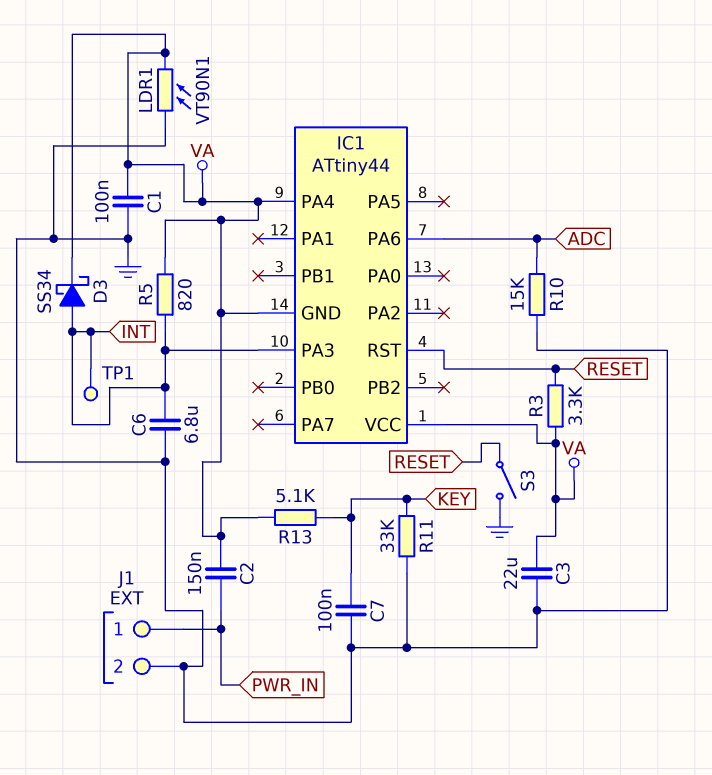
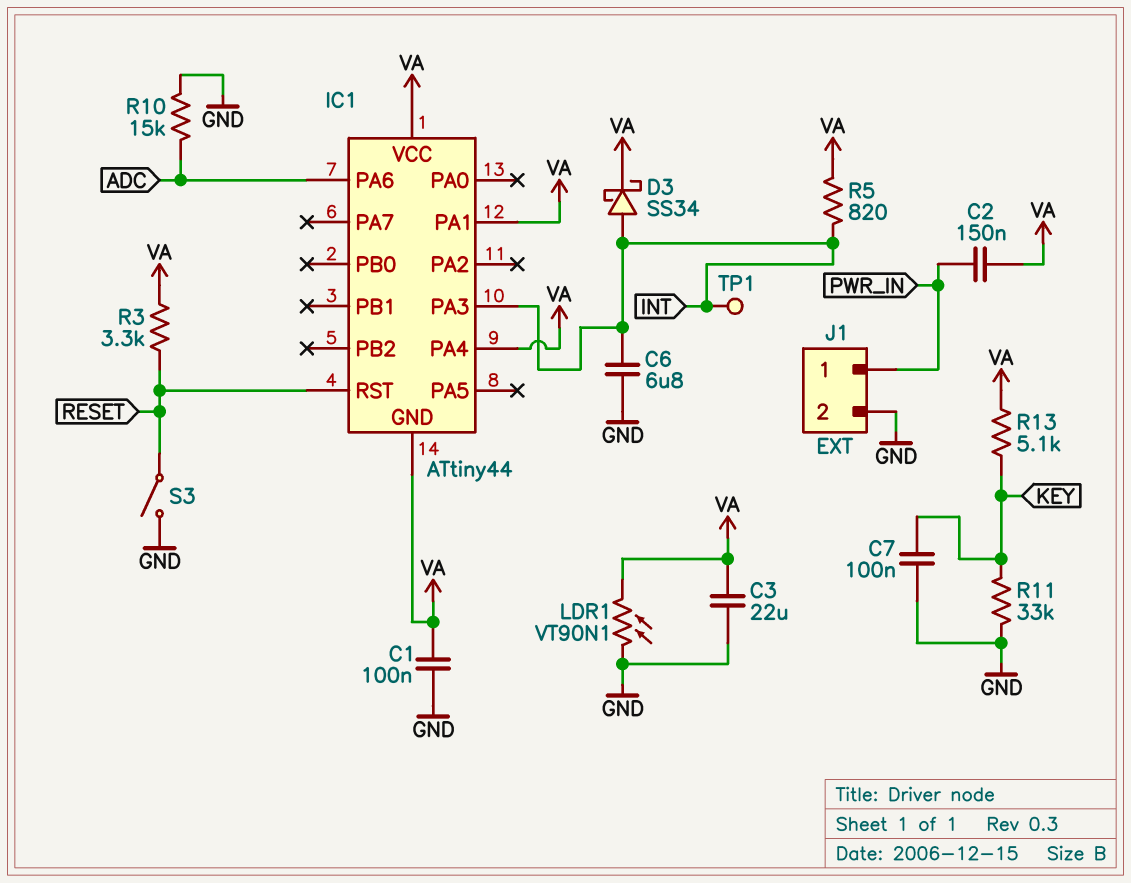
IC1 pin PA1: none -> VA

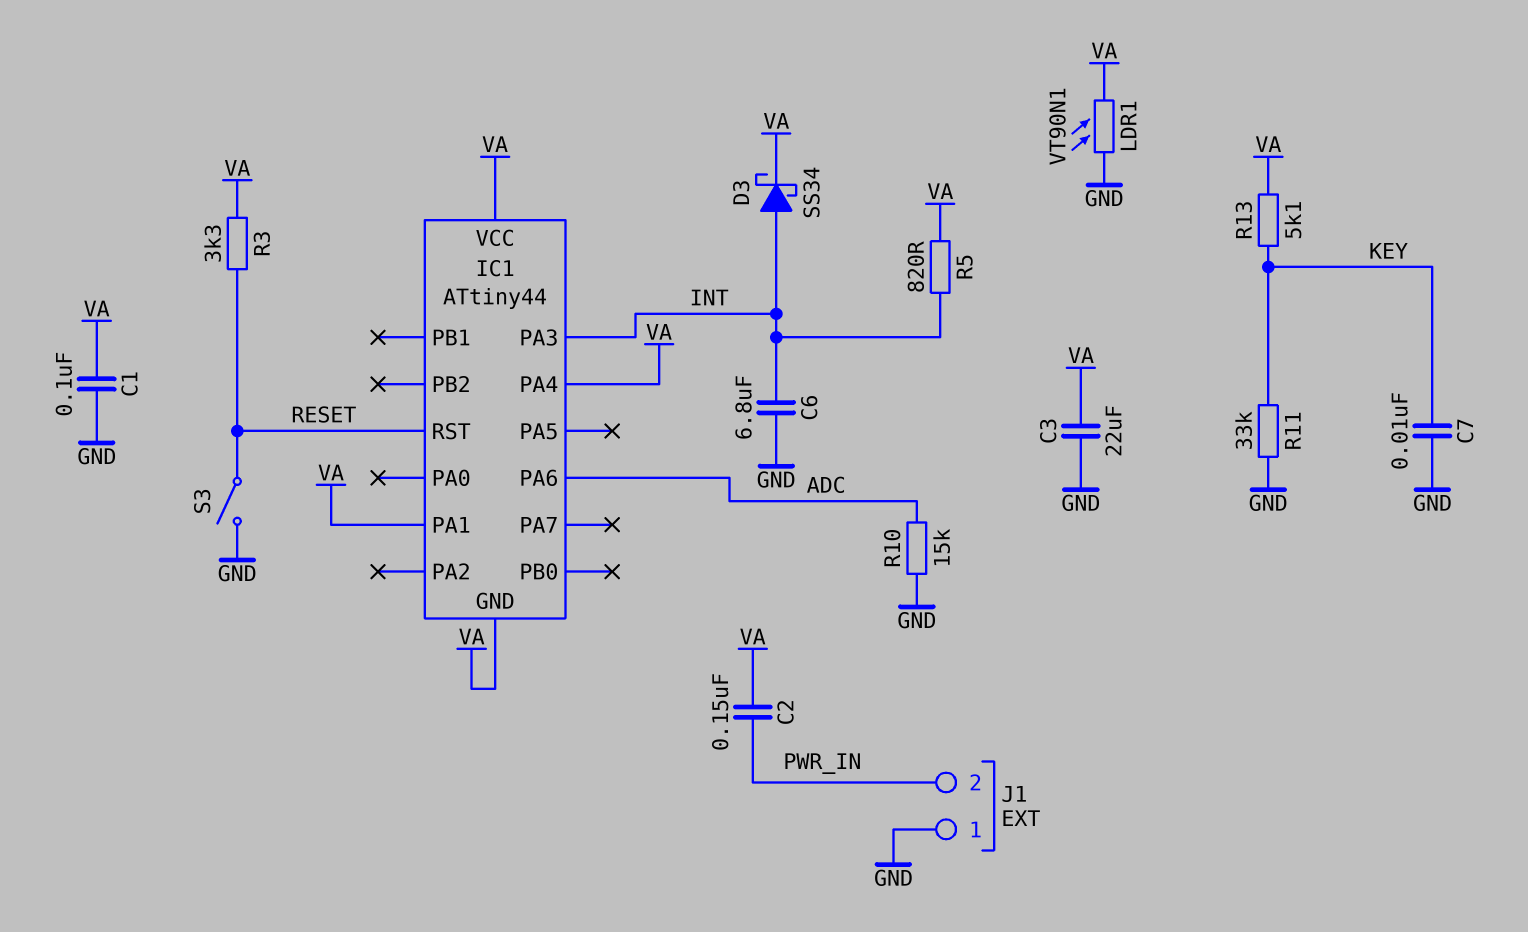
C7: 100nF (GND, KEY) -> 10nF (GND, KEY)
J1 pin 1: PWR_IN -> GND
J1 pin 2: GND -> PWR_IN
TP1: test point (INT) -> none

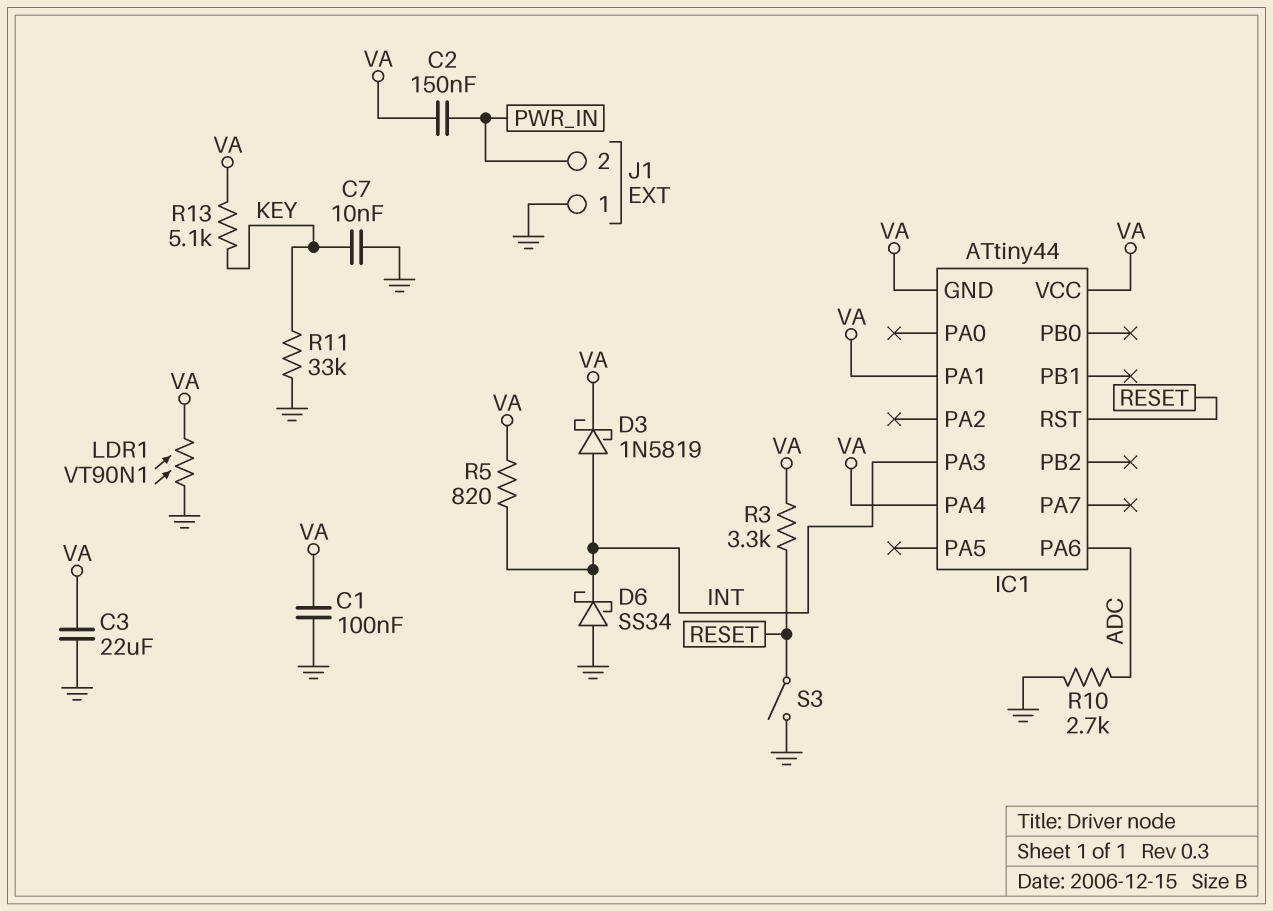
C6: 6.8uF (GND, INT) -> none
D3: schottky SS34 (A INT, K VA) -> schottky 1N5819 (A INT, K VA)
D6: none -> schottky SS34 (A GND, K INT)
R10: 15k (ADC, GND) -> 2.7k (ADC, GND)

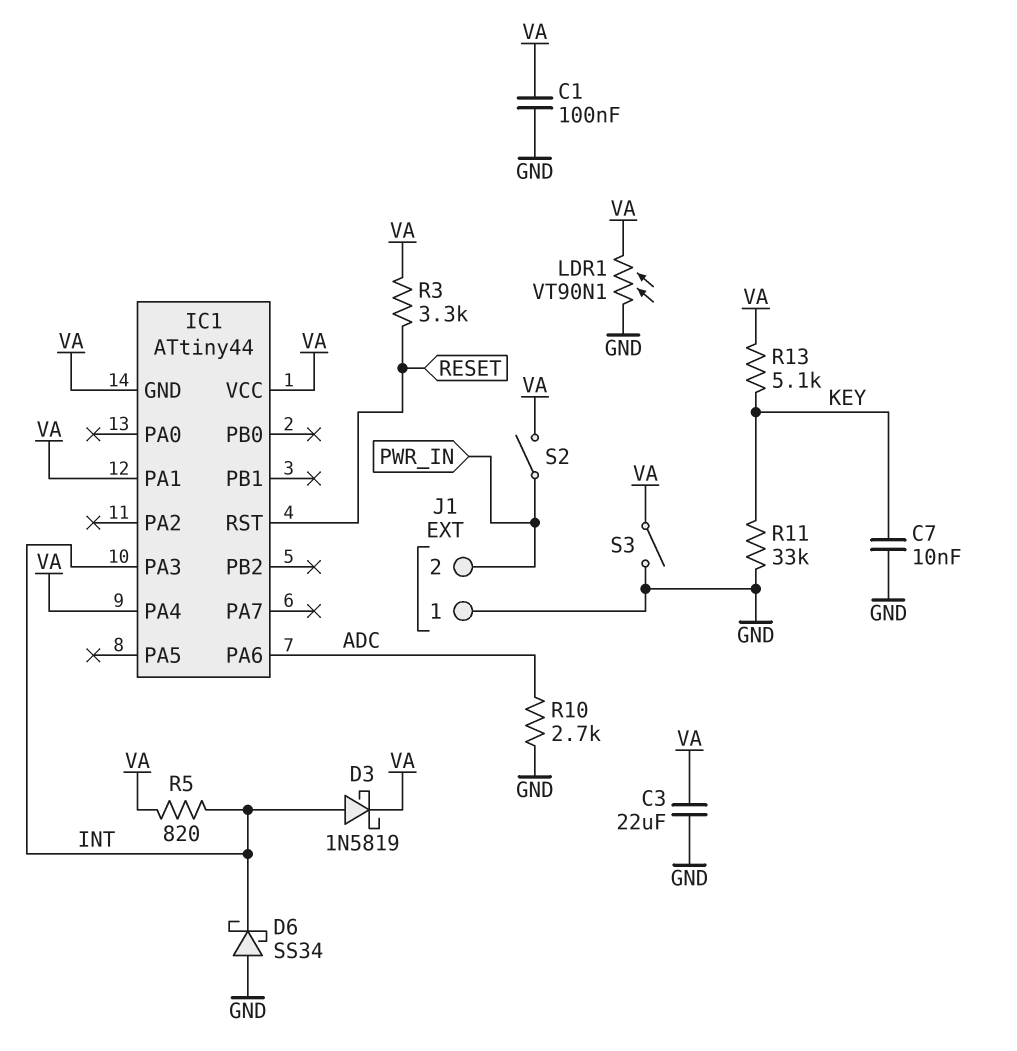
C2: 150nF (PWR_IN, VA) -> none
S2: none -> switch (PWR_IN, VA)
S3: switch (GND, RESET) -> switch (GND, VA)

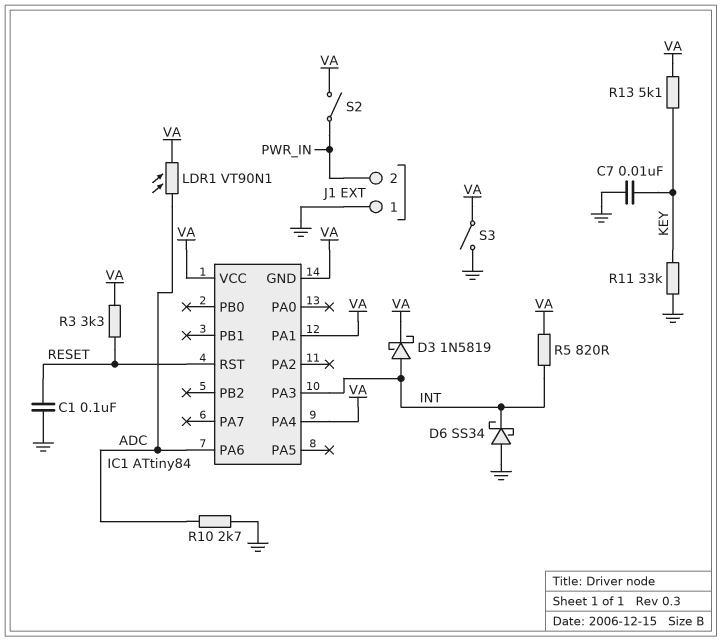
C1: 100nF (GND, VA) -> 100nF (GND, RESET)
C3: 22uF (GND, VA) -> none
IC1: ATtiny44 -> ATtiny84
LDR1: VT90N1 (GND, VA) -> VT90N1 (ADC, VA)

